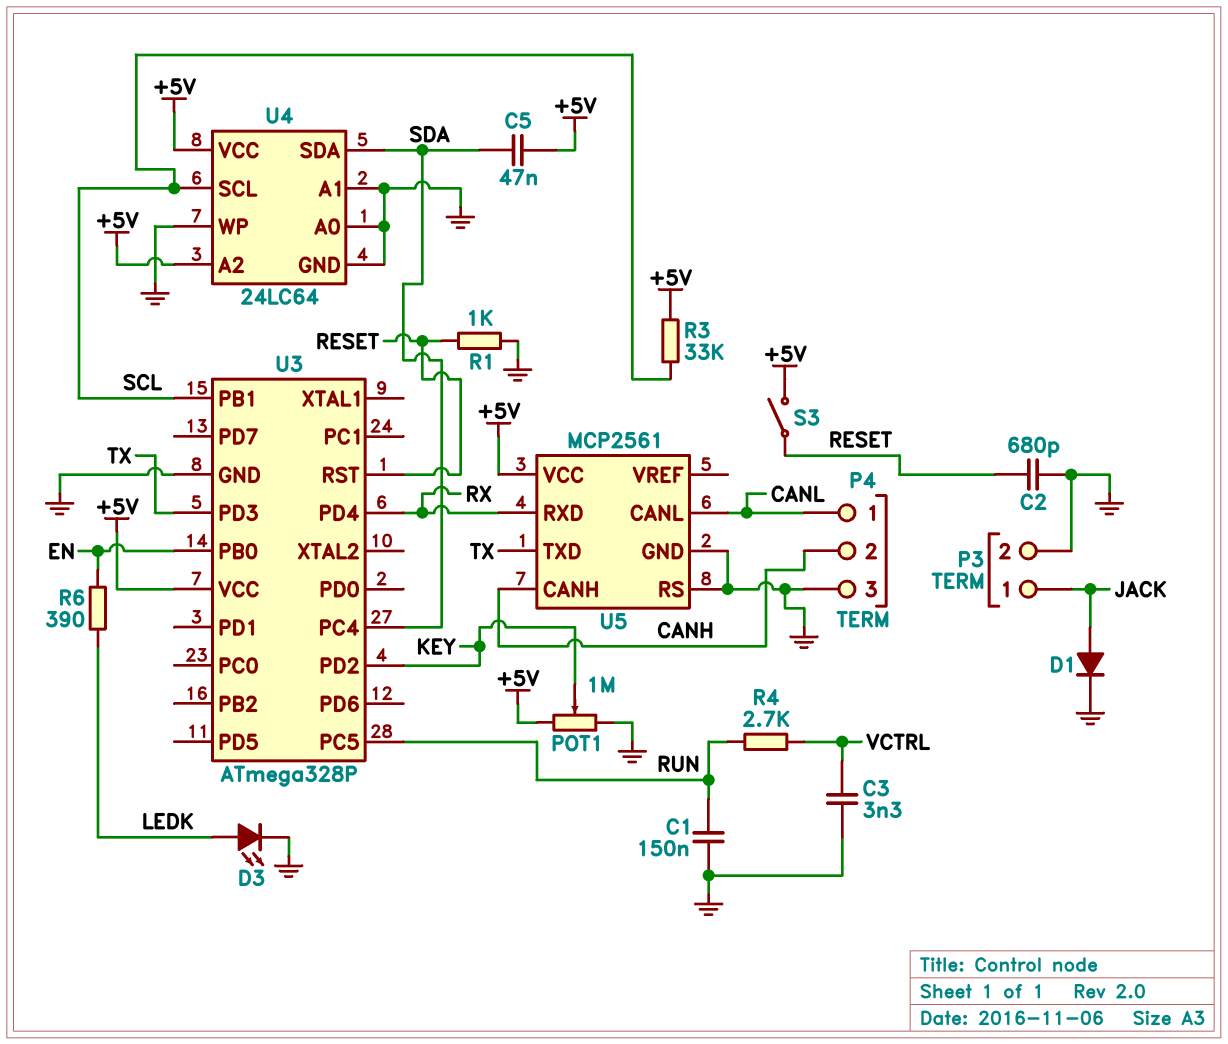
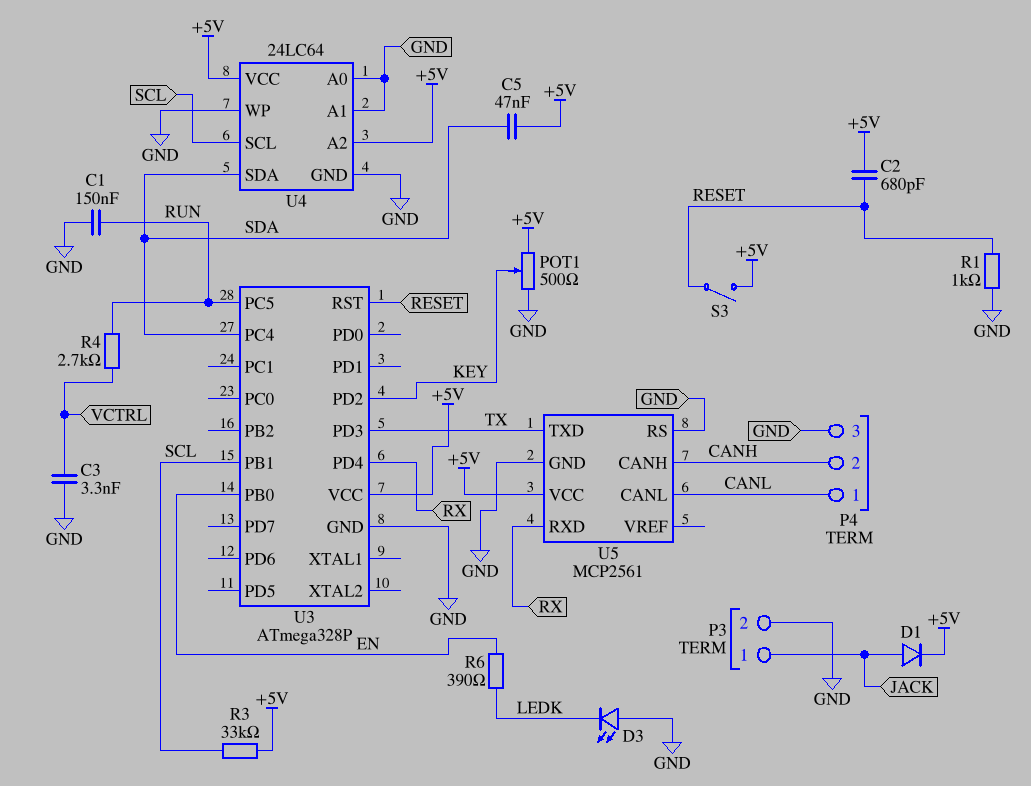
C2: 680pF (GND, RESET) -> 680pF (+5V, RESET)
D1: diode (A JACK, K GND) -> diode (A JACK, K +5V)
D3: LED (A LEDK, K GND) -> LED (A GND, K LEDK)
POT1: 1M (+5V, GND, wiper KEY) -> 500 (+5V, GND, wiper KEY)

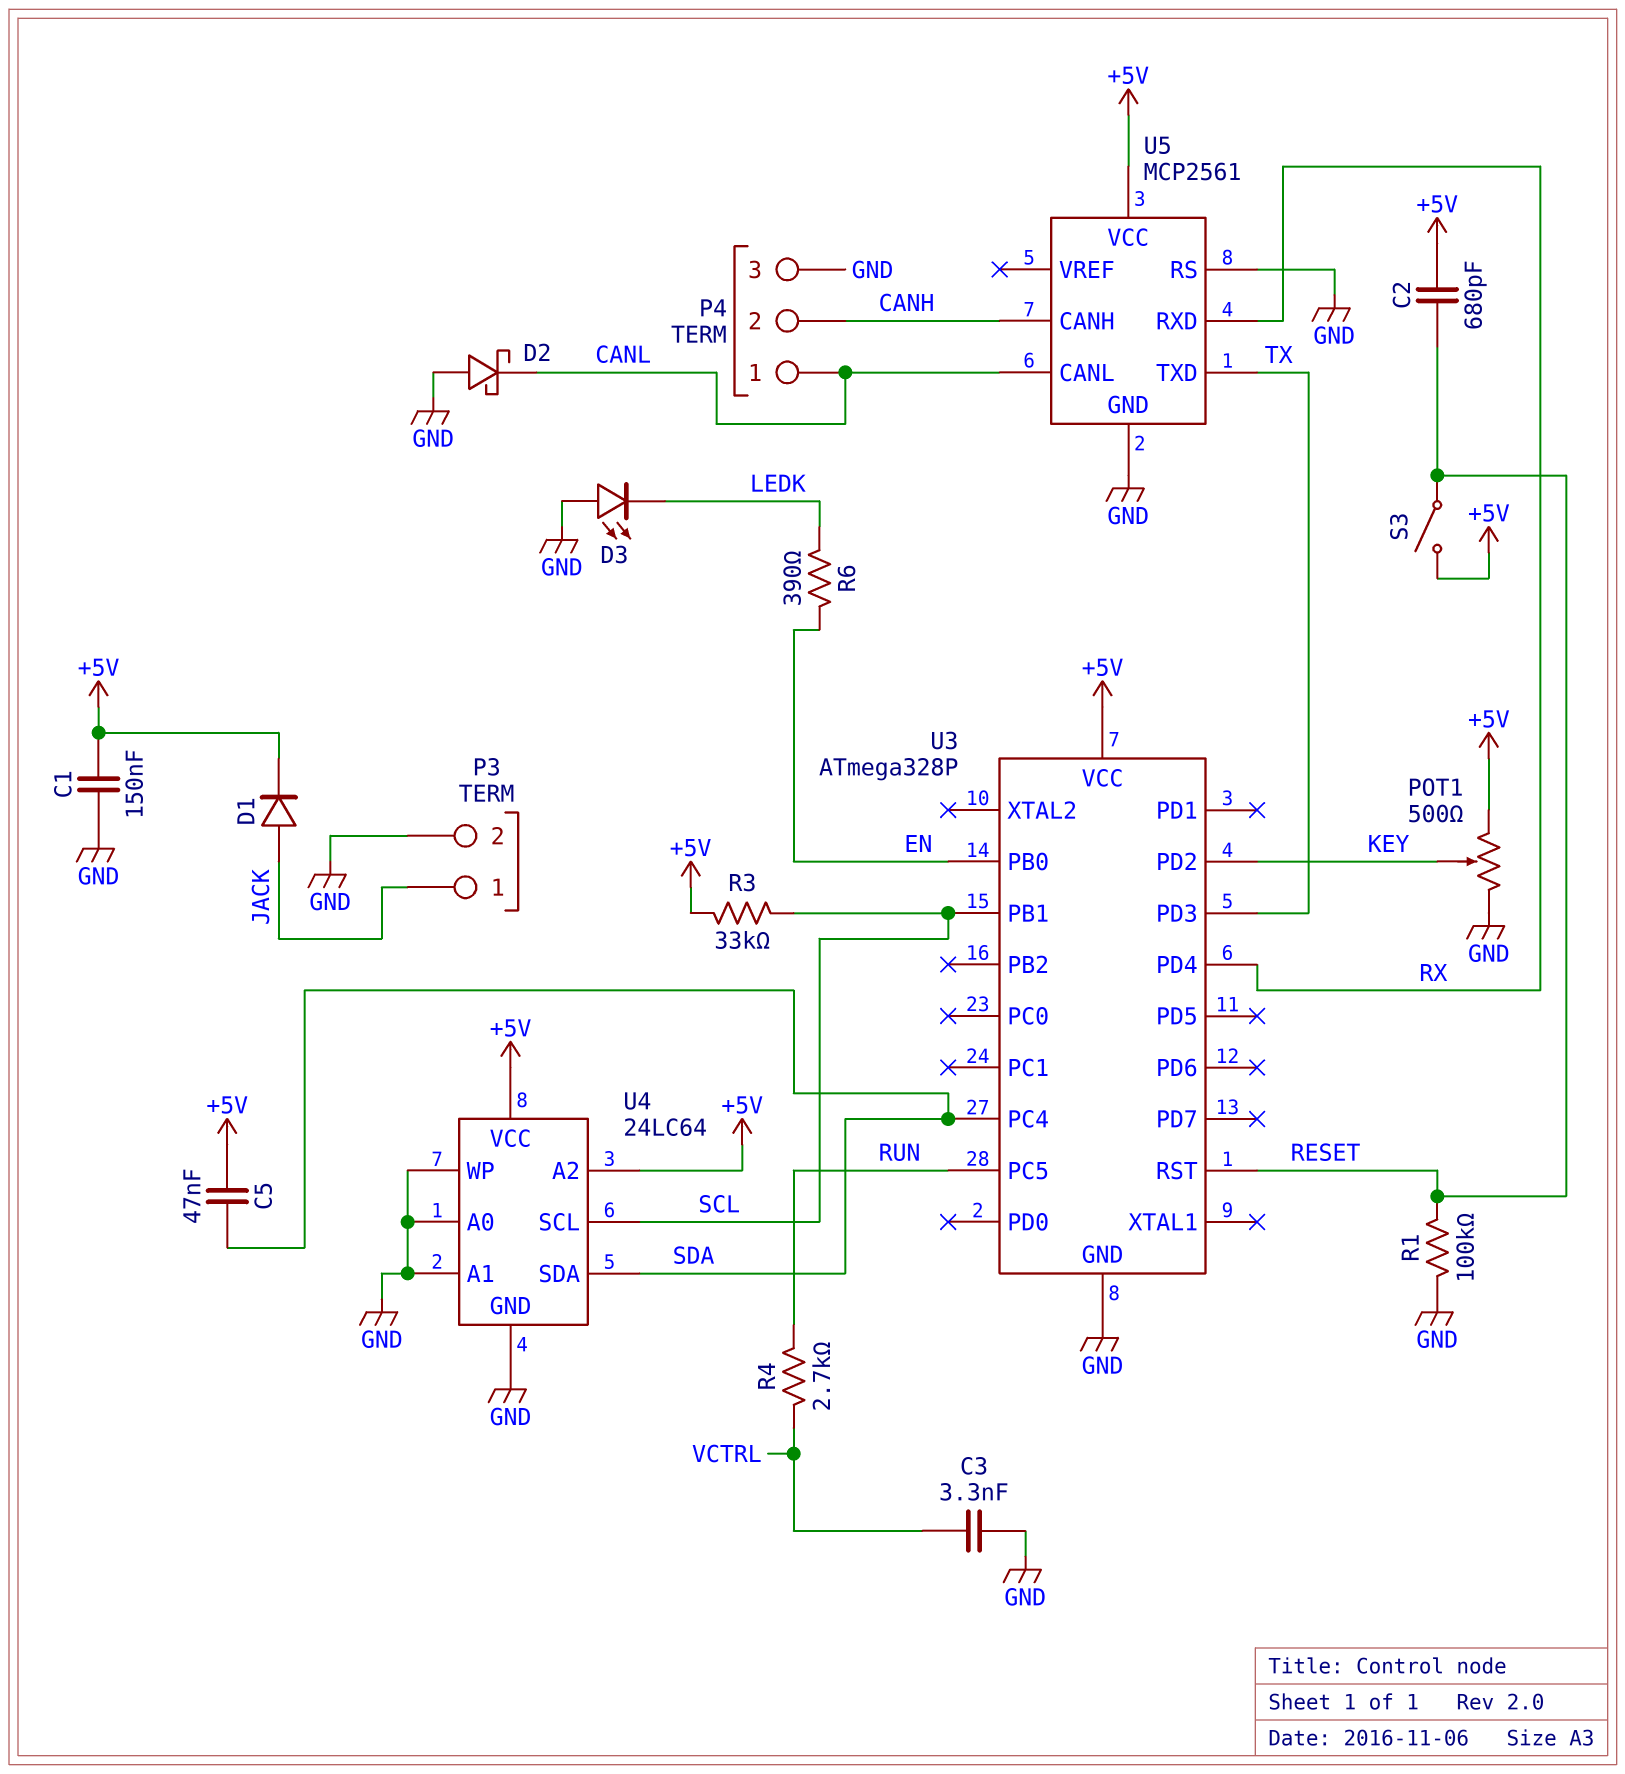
C1: 150nF (GND, RUN) -> 150nF (+5V, GND)
D2: none -> schottky (A GND, K CANL)
R1: 1k (GND, RESET) -> 100k (GND, RESET)

